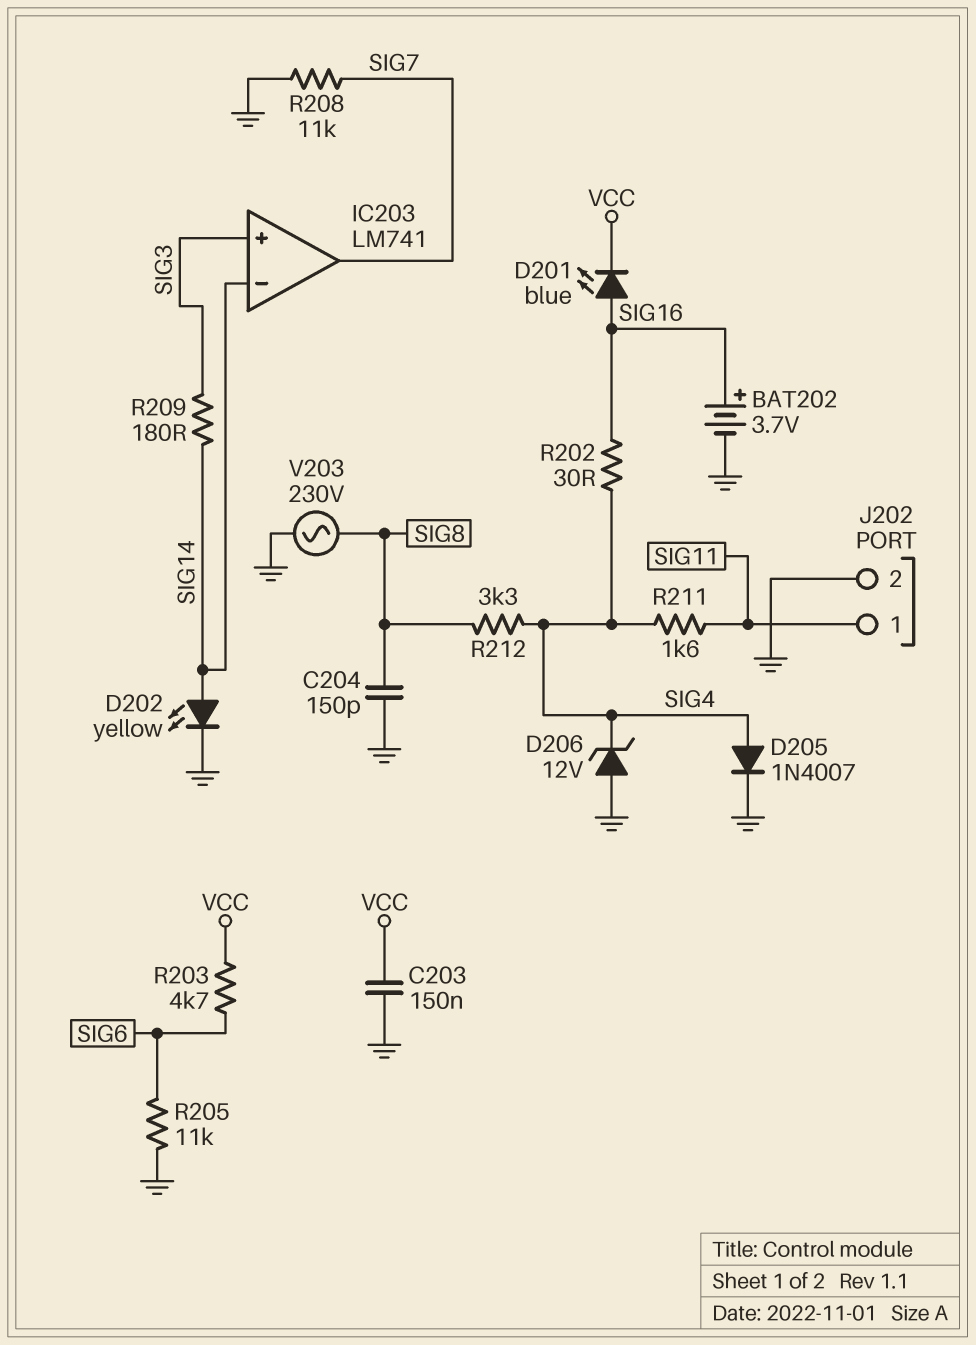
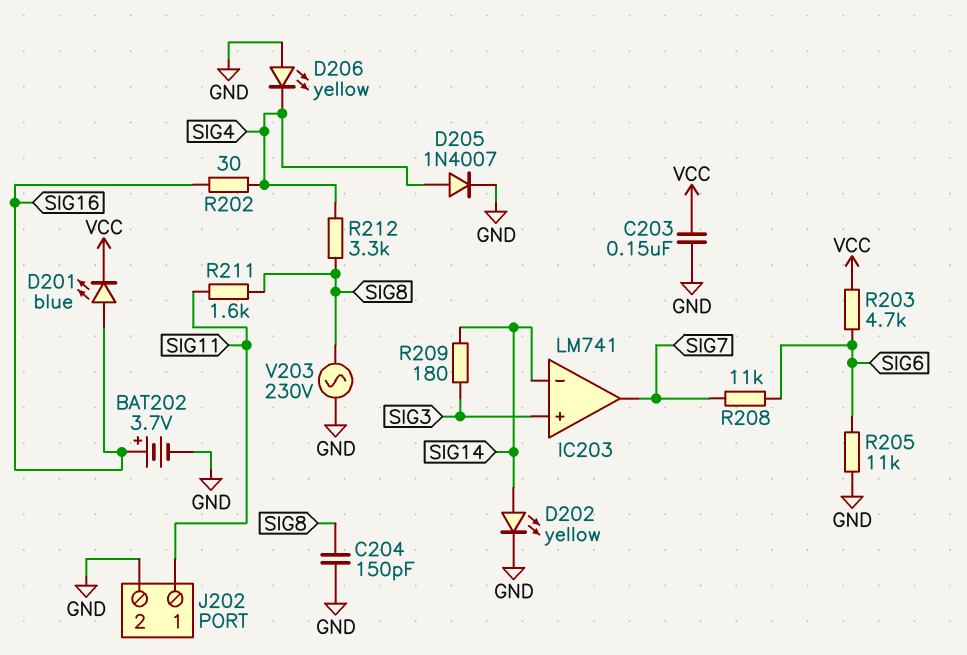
D206: zener 12V (A GND, K SIG4) -> LED yellow (A GND, K SIG4)
R208: 11k (GND, SIG7) -> 11k (SIG6, SIG7)
R211: 1.6k (SIG4, SIG11) -> 1.6k (SIG8, SIG11)

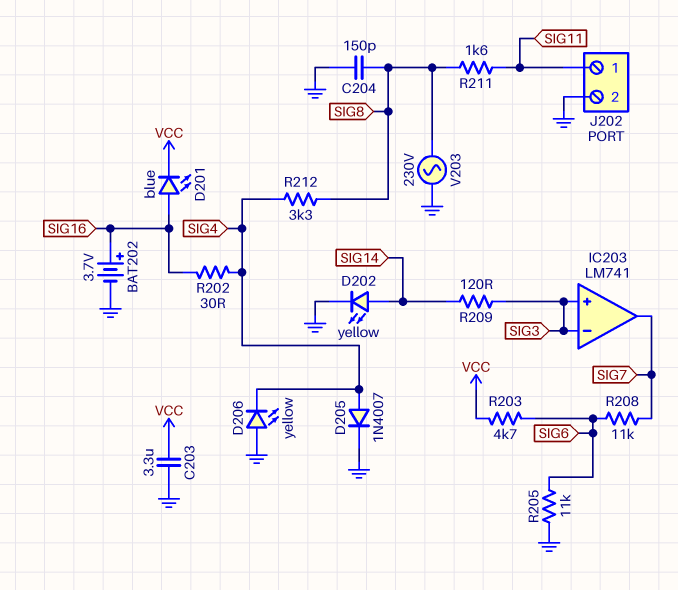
C203: 150nF (GND, VCC) -> 3.3uF (GND, VCC)
IC203 pin in-: SIG14 -> SIG3
R209: 180 (SIG3, SIG14) -> 120 (SIG3, SIG14)

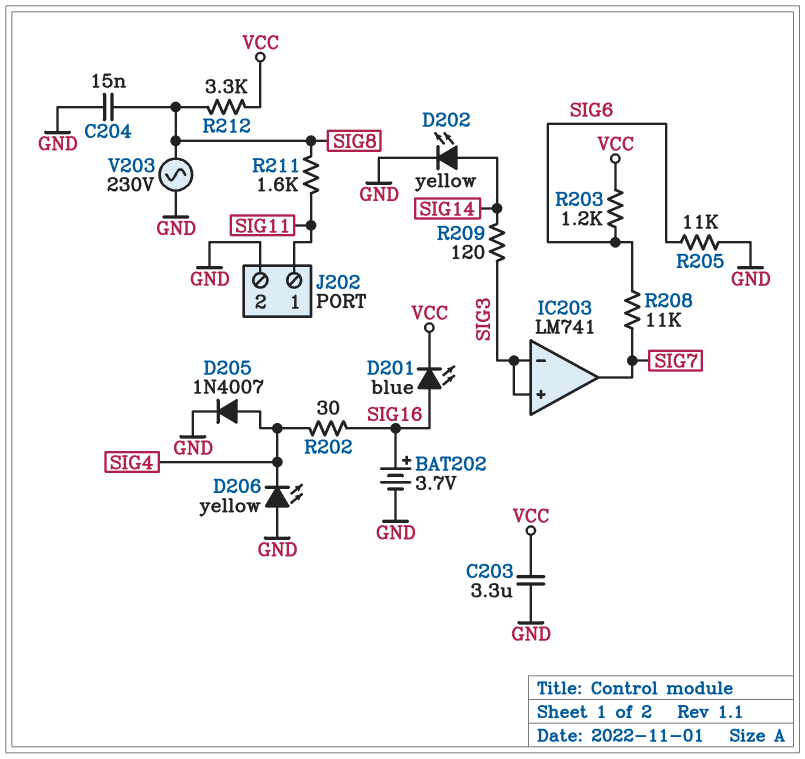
C204: 150pF (GND, SIG8) -> 15nF (GND, SIG8)
R203: 4.7k (SIG6, VCC) -> 1.2k (SIG6, VCC)
R212: 3.3k (SIG4, SIG8) -> 3.3k (SIG8, VCC)

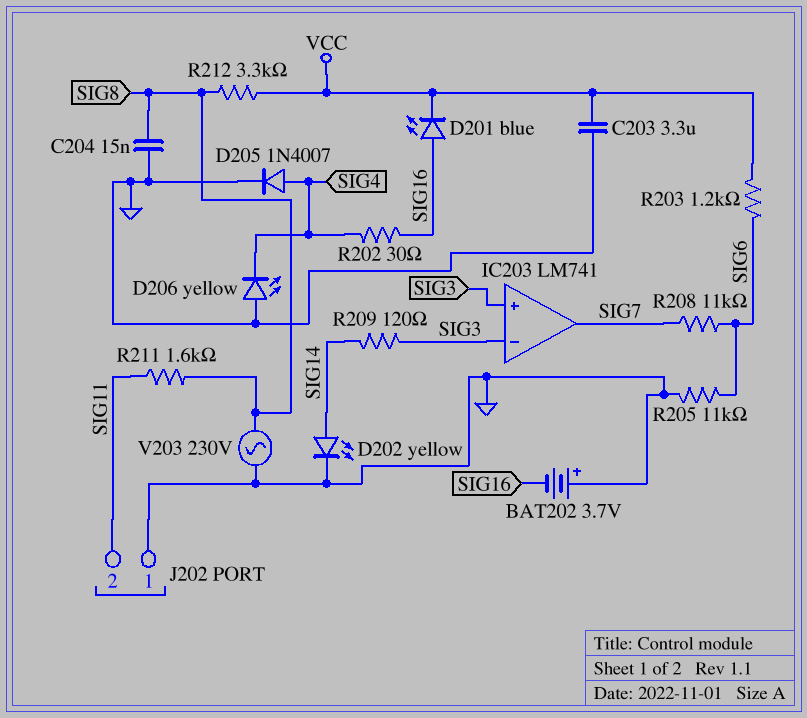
BAT202: 3.7V (plus SIG16, minus GND) -> 3.7V (plus GND, minus SIG16)
J202 pin 1: SIG11 -> GND
J202 pin 2: GND -> SIG11

